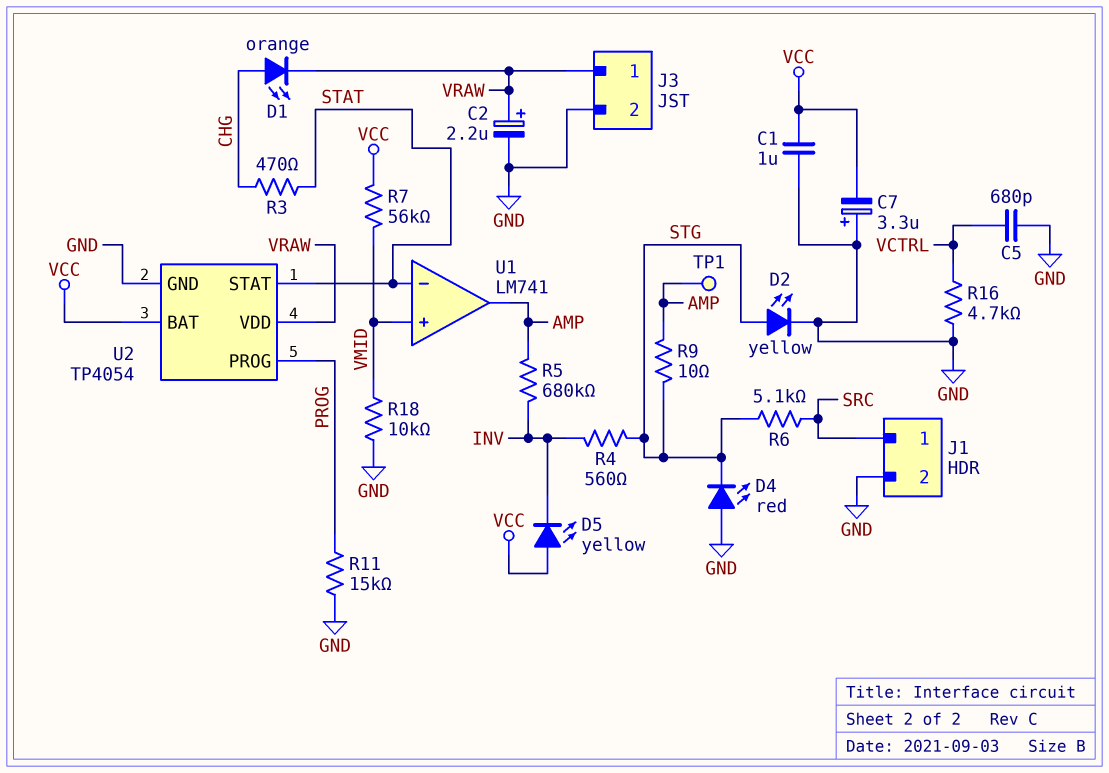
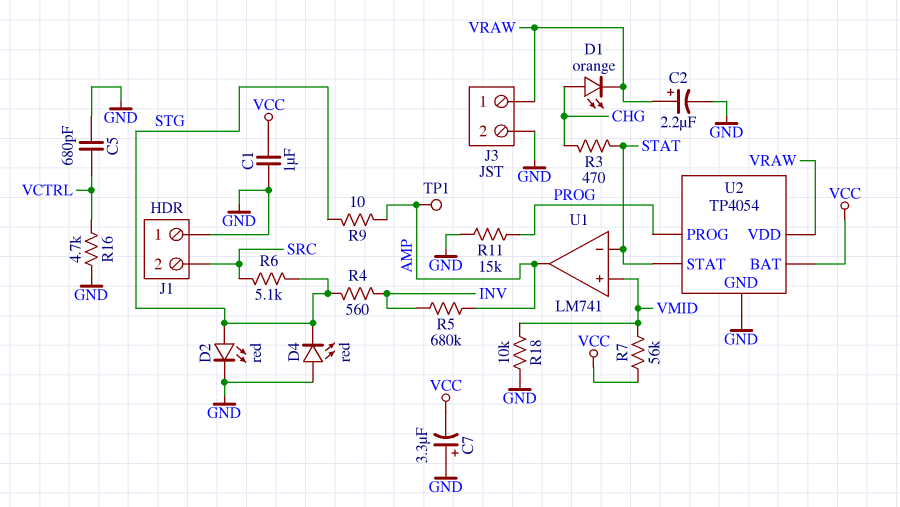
D2: LED yellow (A STG, K GND) -> LED red (A STG, K GND)
D5: LED yellow (A VCC, K INV) -> none
J1 pin 1: SRC -> GND
J1 pin 2: GND -> SRC

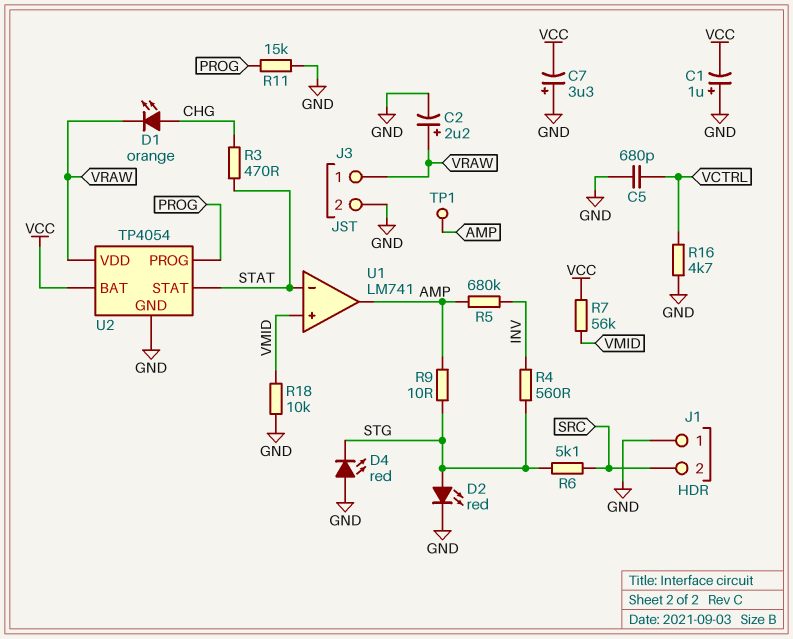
C1: 1uF (GND, VCC) -> 1uF (plus GND, minus VCC)

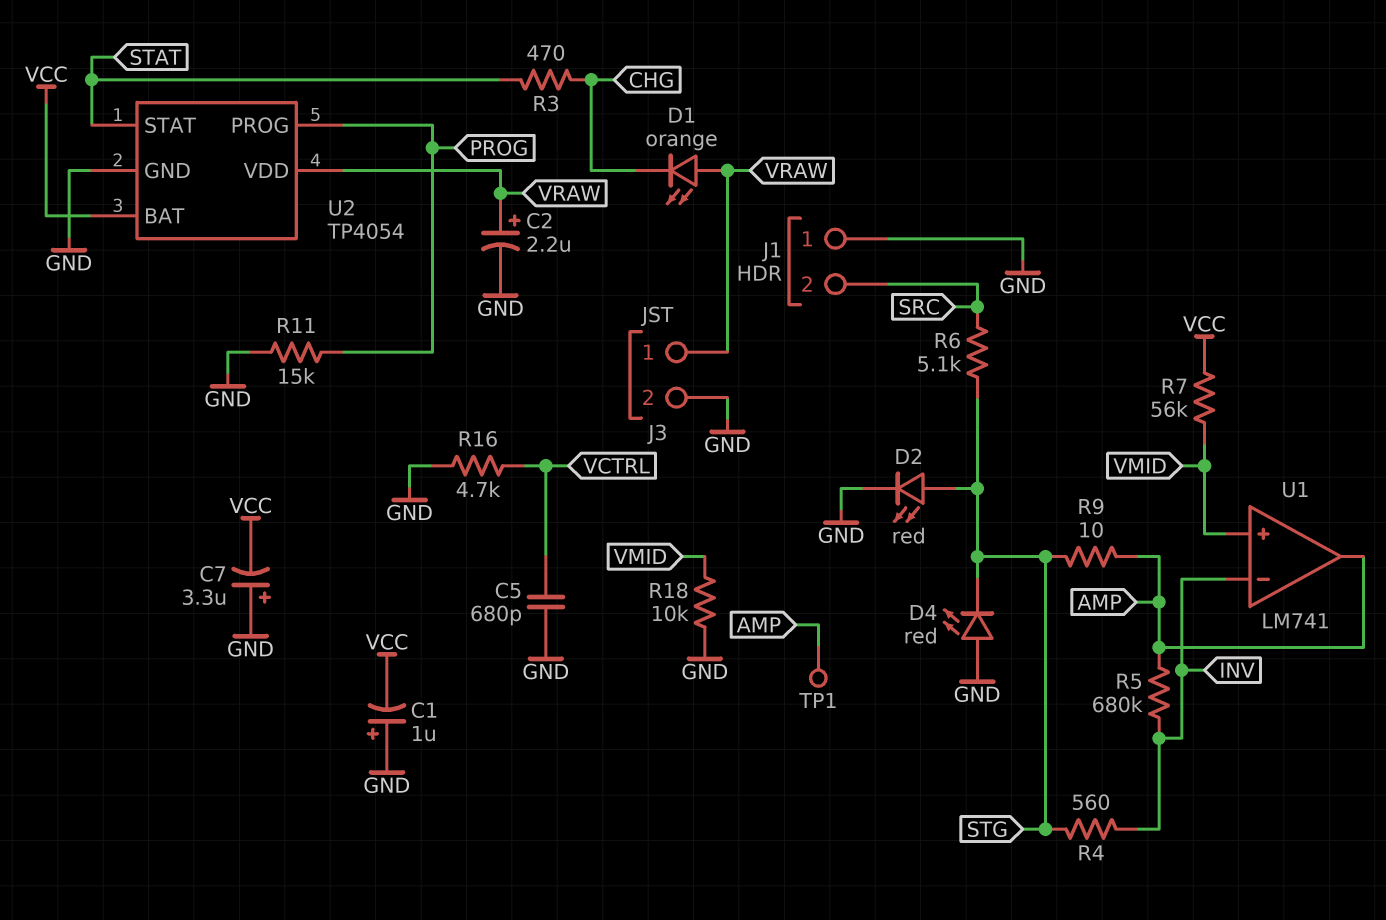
D1: LED orange (A CHG, K VRAW) -> LED orange (A VRAW, K CHG)
U1 pin in-: STAT -> INV

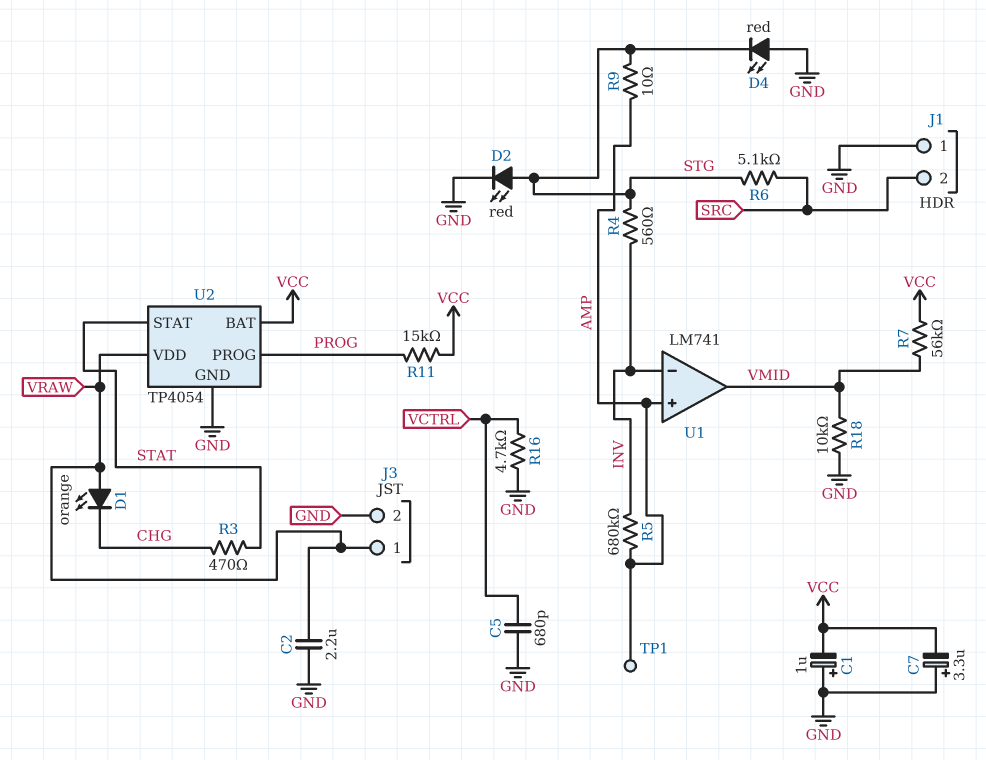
C2: 2.2uF (plus VRAW, minus GND) -> 2.2uF (GND, VRAW)
R11: 15k (GND, PROG) -> 15k (PROG, VCC)
U1 pin in+: VMID -> AMP
U1 pin out: AMP -> VMID

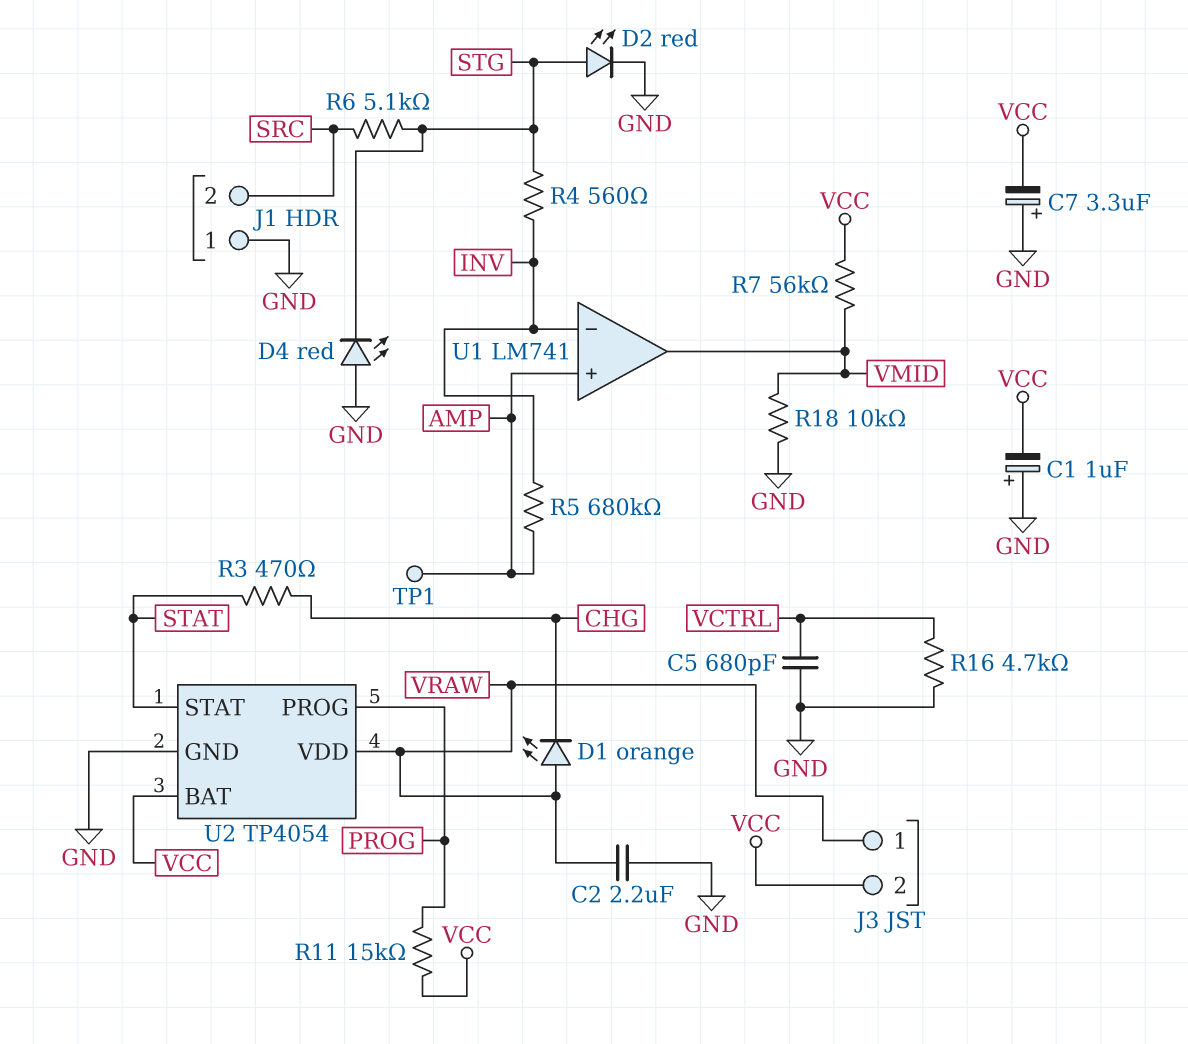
J3 pin 2: GND -> VCC
R9: 10 (AMP, STG) -> none

